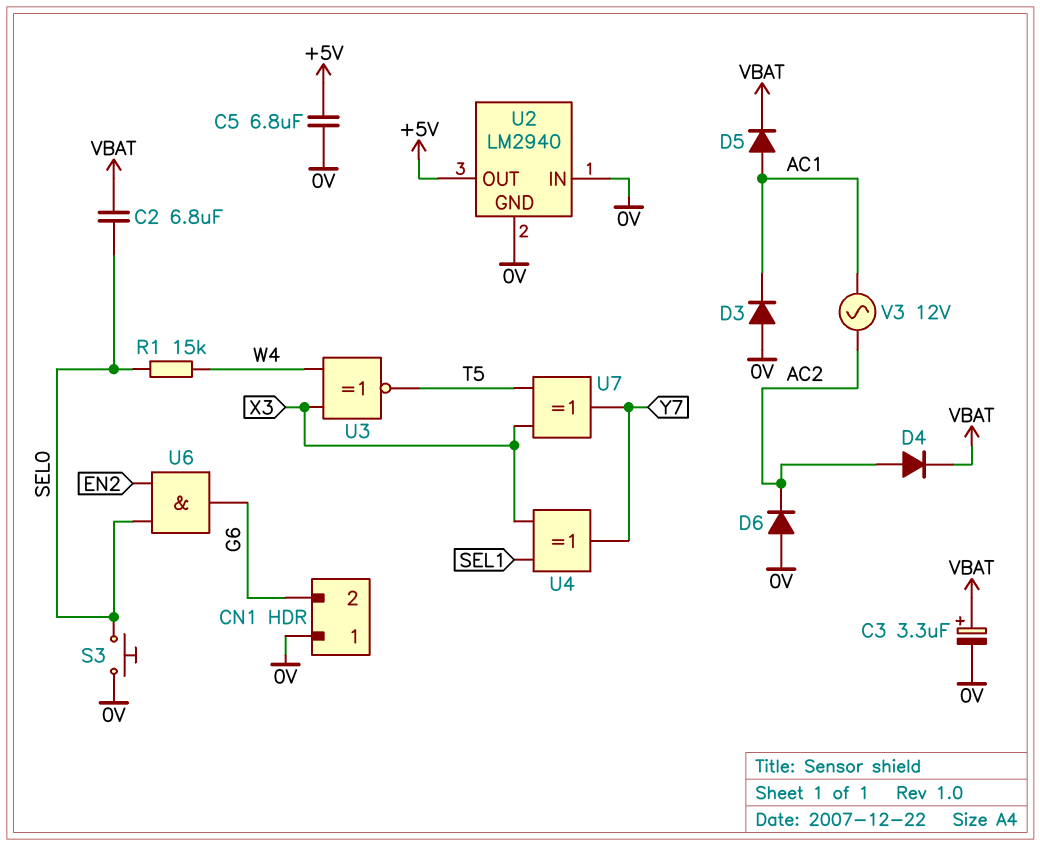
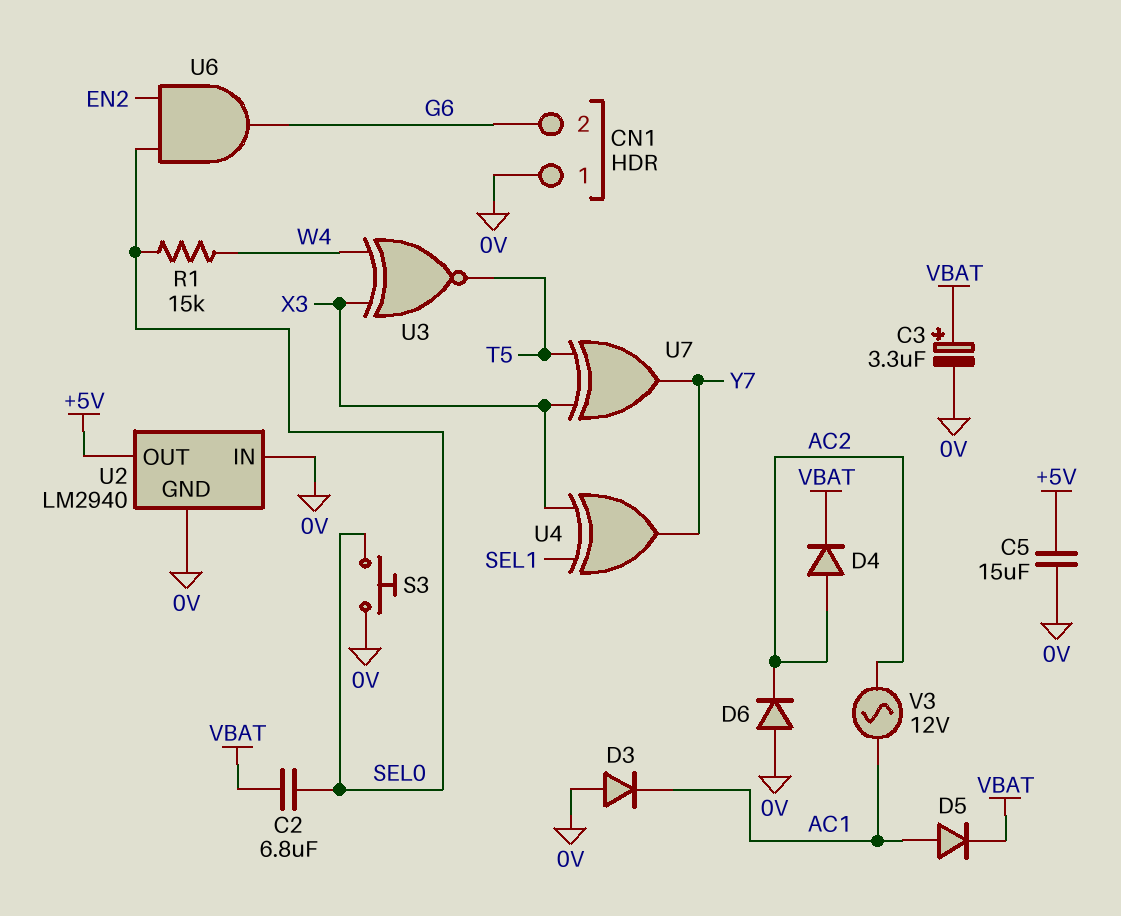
C5: 6.8uF (+5V, 0V) -> 15uF (+5V, 0V)

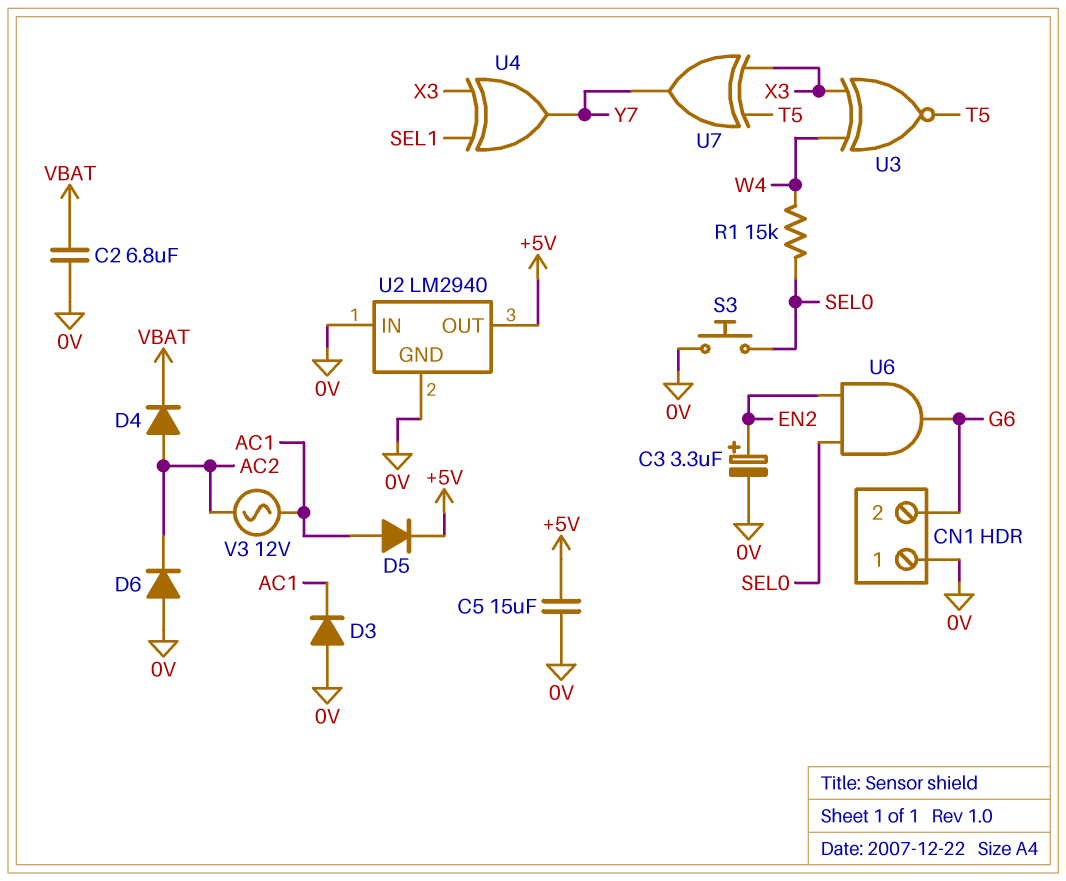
C2: 6.8uF (SEL0, VBAT) -> 6.8uF (0V, VBAT)
C3: 3.3uF (plus VBAT, minus 0V) -> 3.3uF (plus EN2, minus 0V)
D5: diode (A AC1, K VBAT) -> diode (A AC1, K +5V)

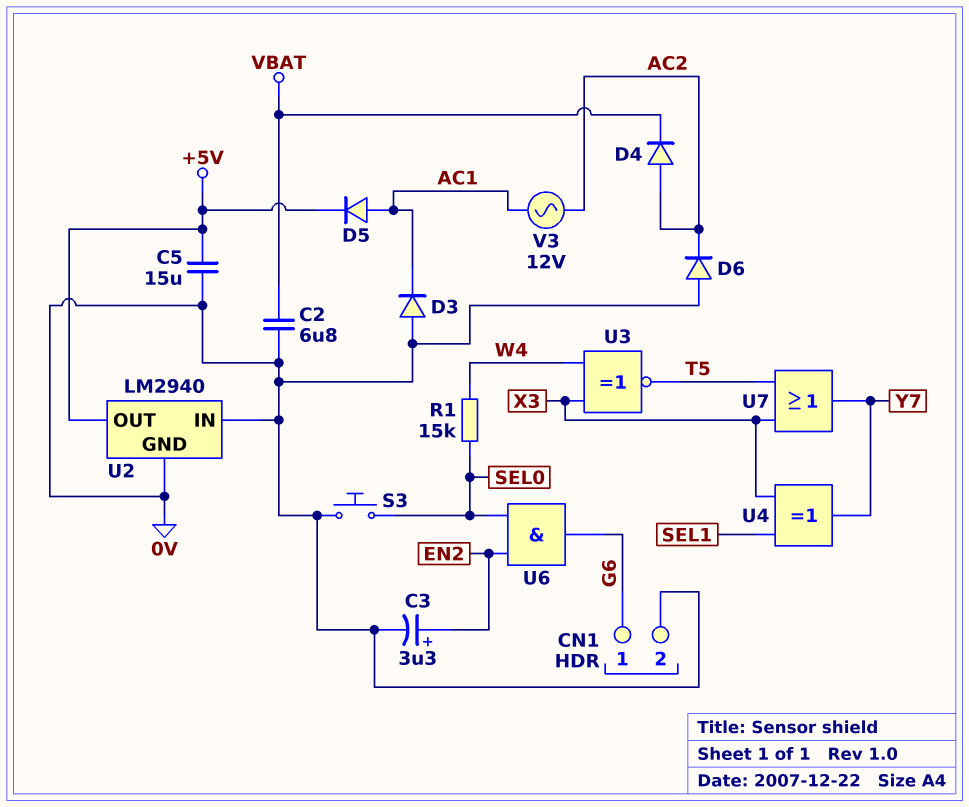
CN1 pin 1: 0V -> G6
CN1 pin 2: G6 -> 0V
U7: XOR (in T5, in X3, out Y7) -> OR (in T5, in X3, out Y7)

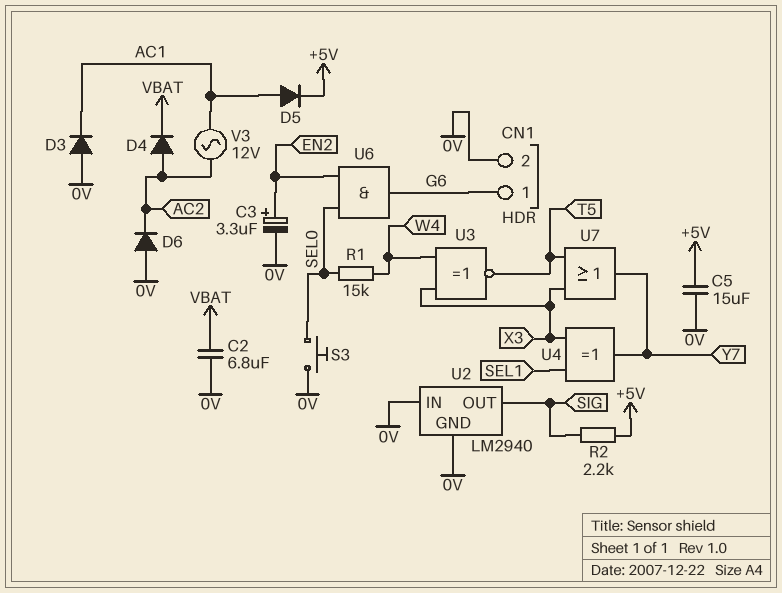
R2: none -> 2.2k (+5V, SIG)
U2 pin OUT: +5V -> SIG

